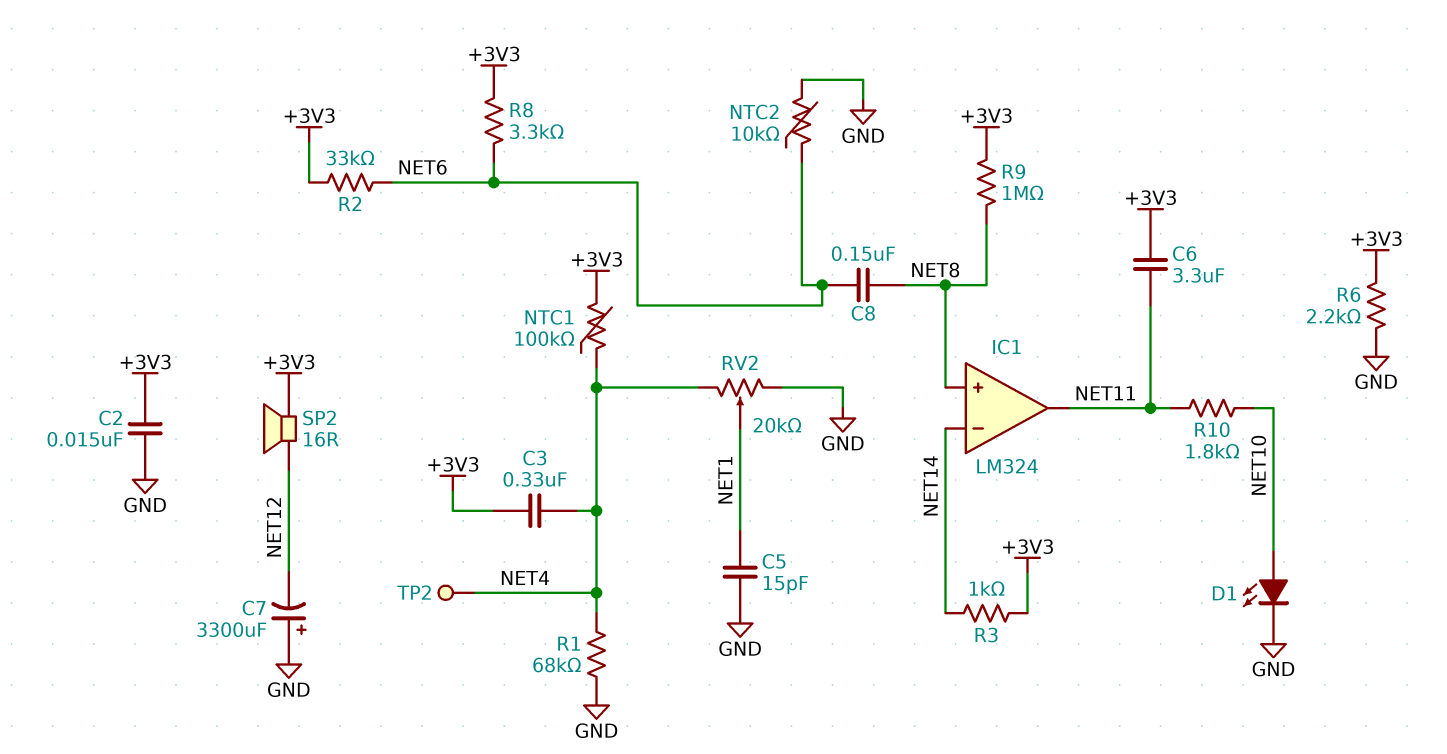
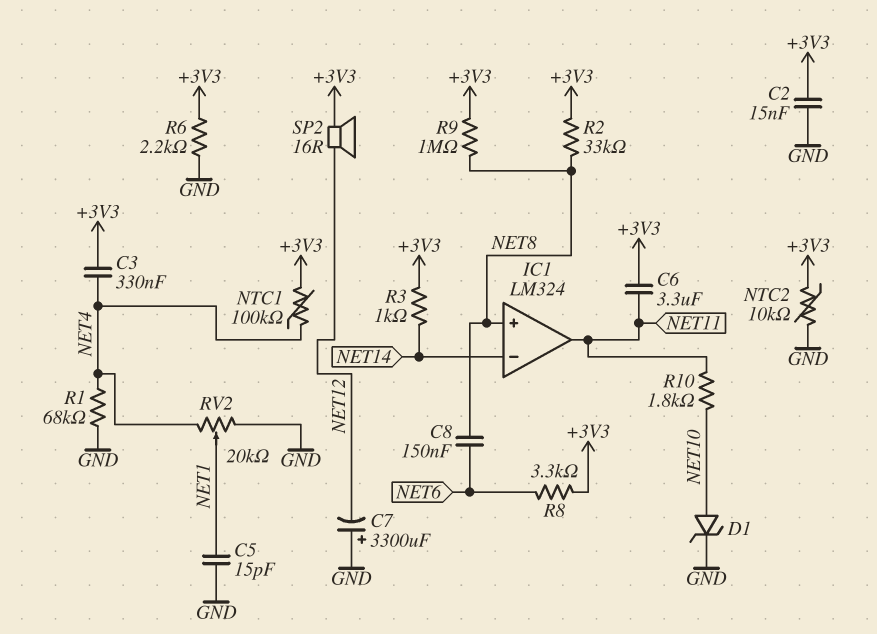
D1: LED (A NET10, K GND) -> zener (A NET10, K GND)
NTC2: 10k (GND, NET6) -> 10k (+3V3, GND)
R2: 33k (+3V3, NET6) -> 33k (+3V3, NET8)
TP2: test point (NET4) -> none

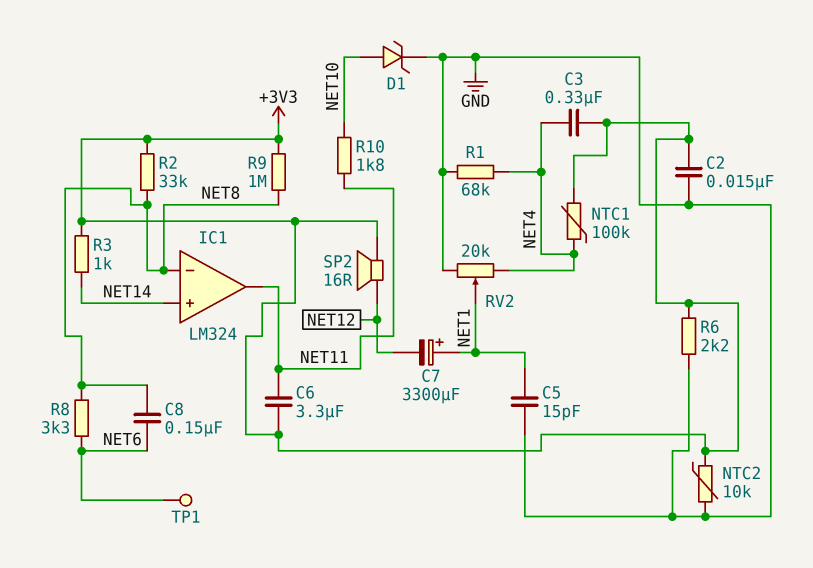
C7: 3300uF (plus GND, minus NET12) -> 3300uF (plus NET1, minus NET12)
IC1 pin in+: NET8 -> NET14
IC1 pin in-: NET14 -> NET8
R8: 3.3k (+3V3, NET6) -> 3.3k (NET6, NET8)
TP1: none -> test point (NET6)

